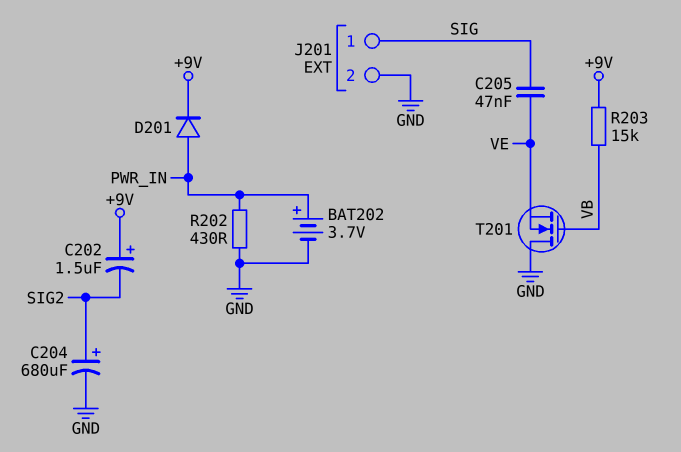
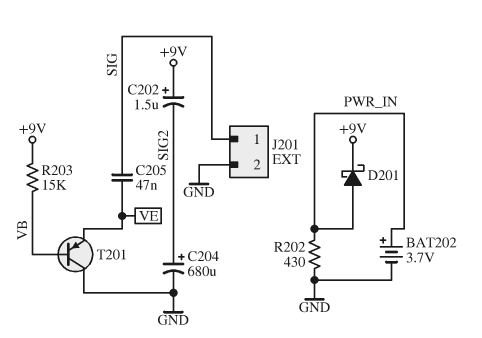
D201: diode (A PWR_IN, K +9V) -> schottky (A PWR_IN, K +9V)
T201: NMOS (G VB, D GND, S VE) -> PNP (B VB, C GND, E VE)

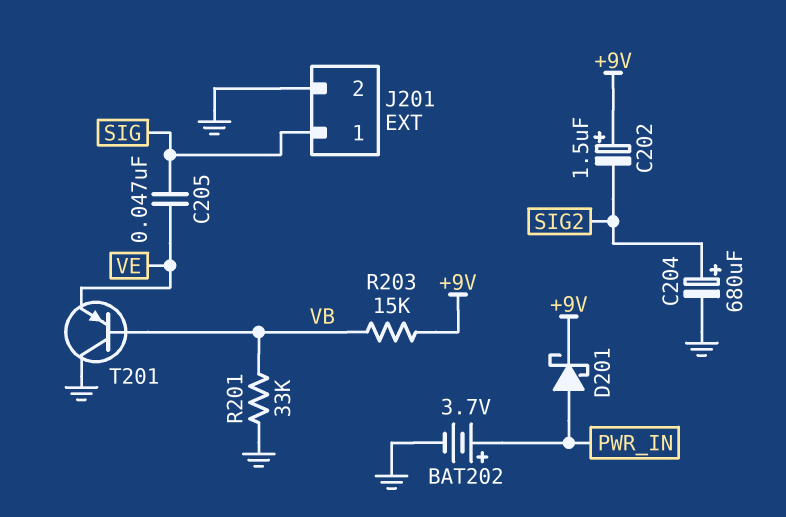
R201: none -> 33k (GND, VB)
R202: 430 (GND, PWR_IN) -> none

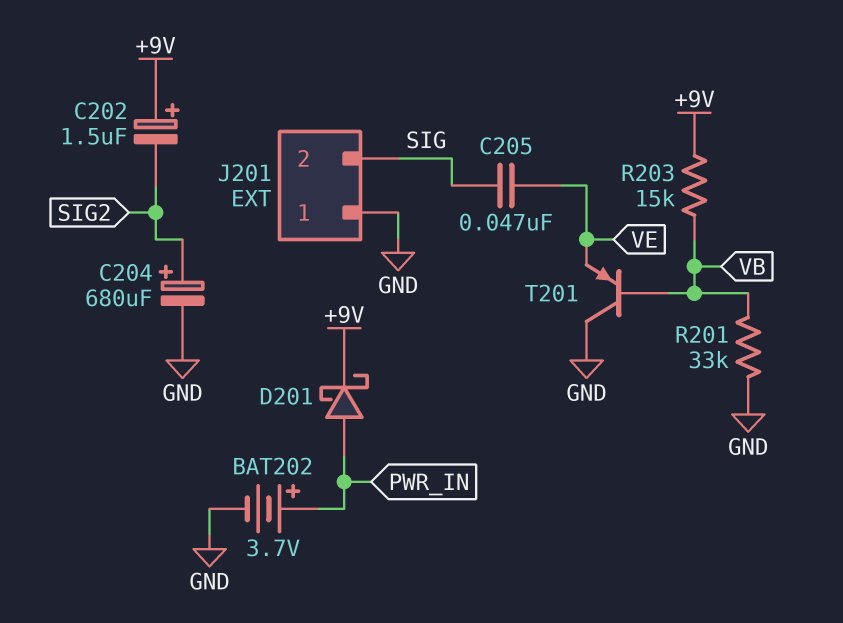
J201 pin 1: SIG -> GND
J201 pin 2: GND -> SIG

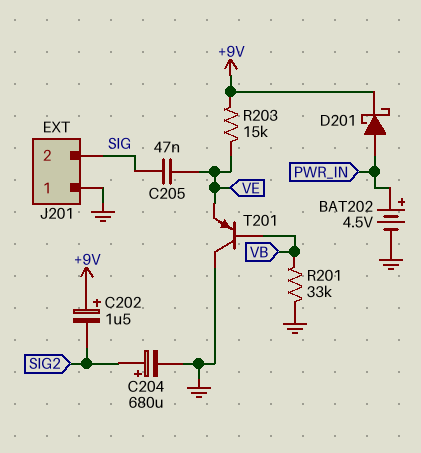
BAT202: 3.7V (plus PWR_IN, minus GND) -> 4.5V (plus PWR_IN, minus GND)
R203: 15k (+9V, VB) -> 15k (+9V, VE)

